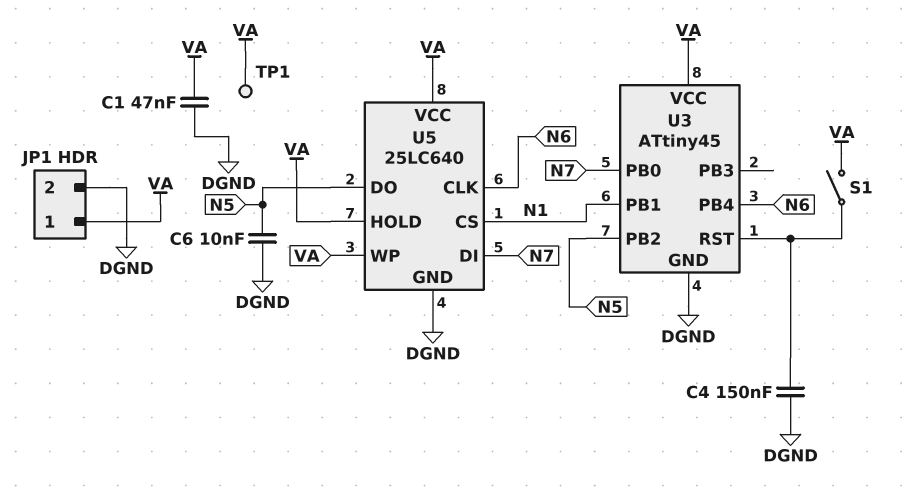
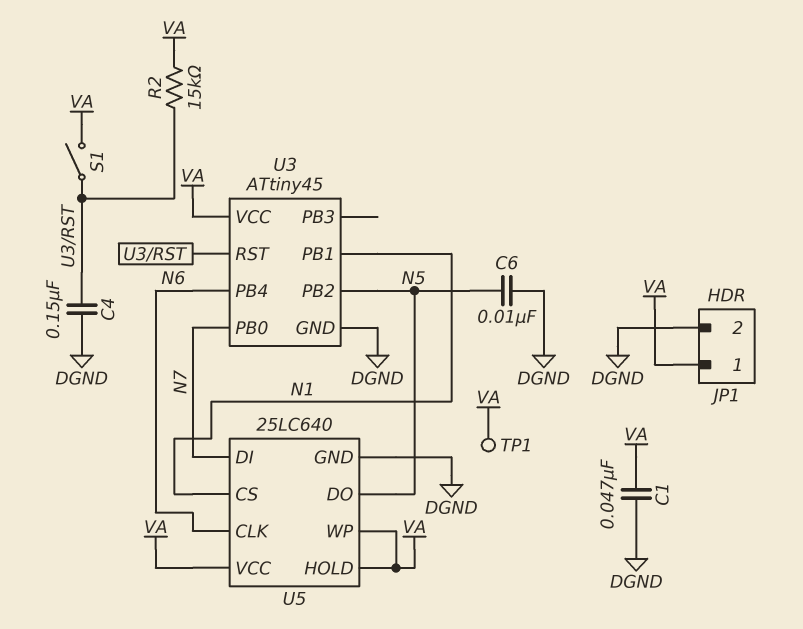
R2: none -> 15k (U3/RST, VA)

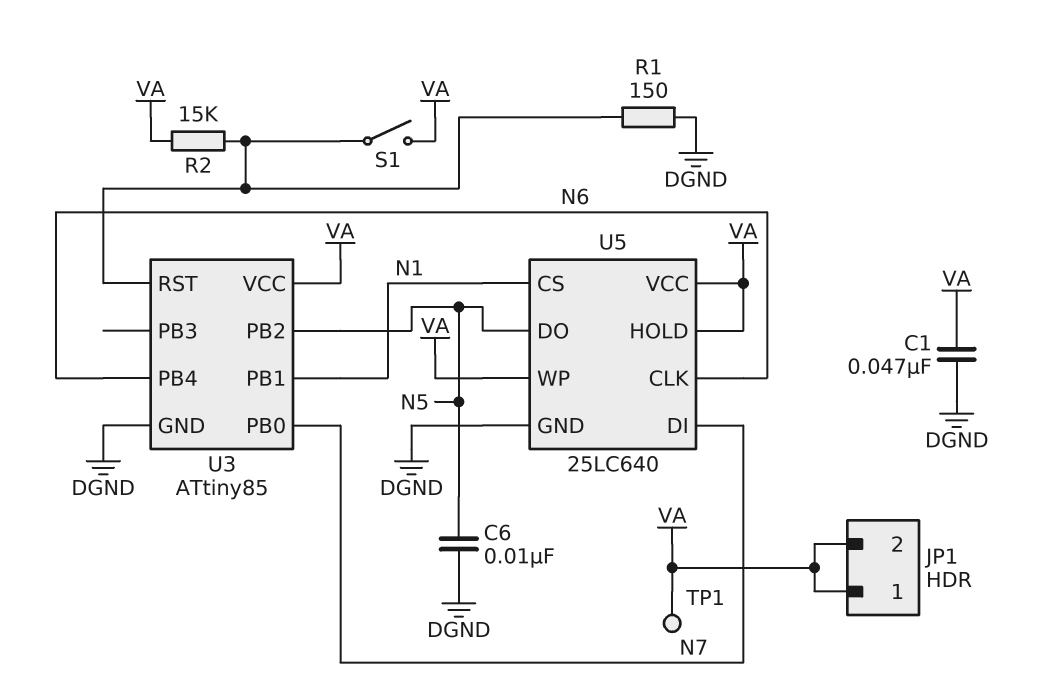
C4: 150nF (DGND, U3/RST) -> none
JP1 pin 2: DGND -> VA
R1: none -> 150 (DGND, U3/RST)
U3: ATtiny45 -> ATtiny85

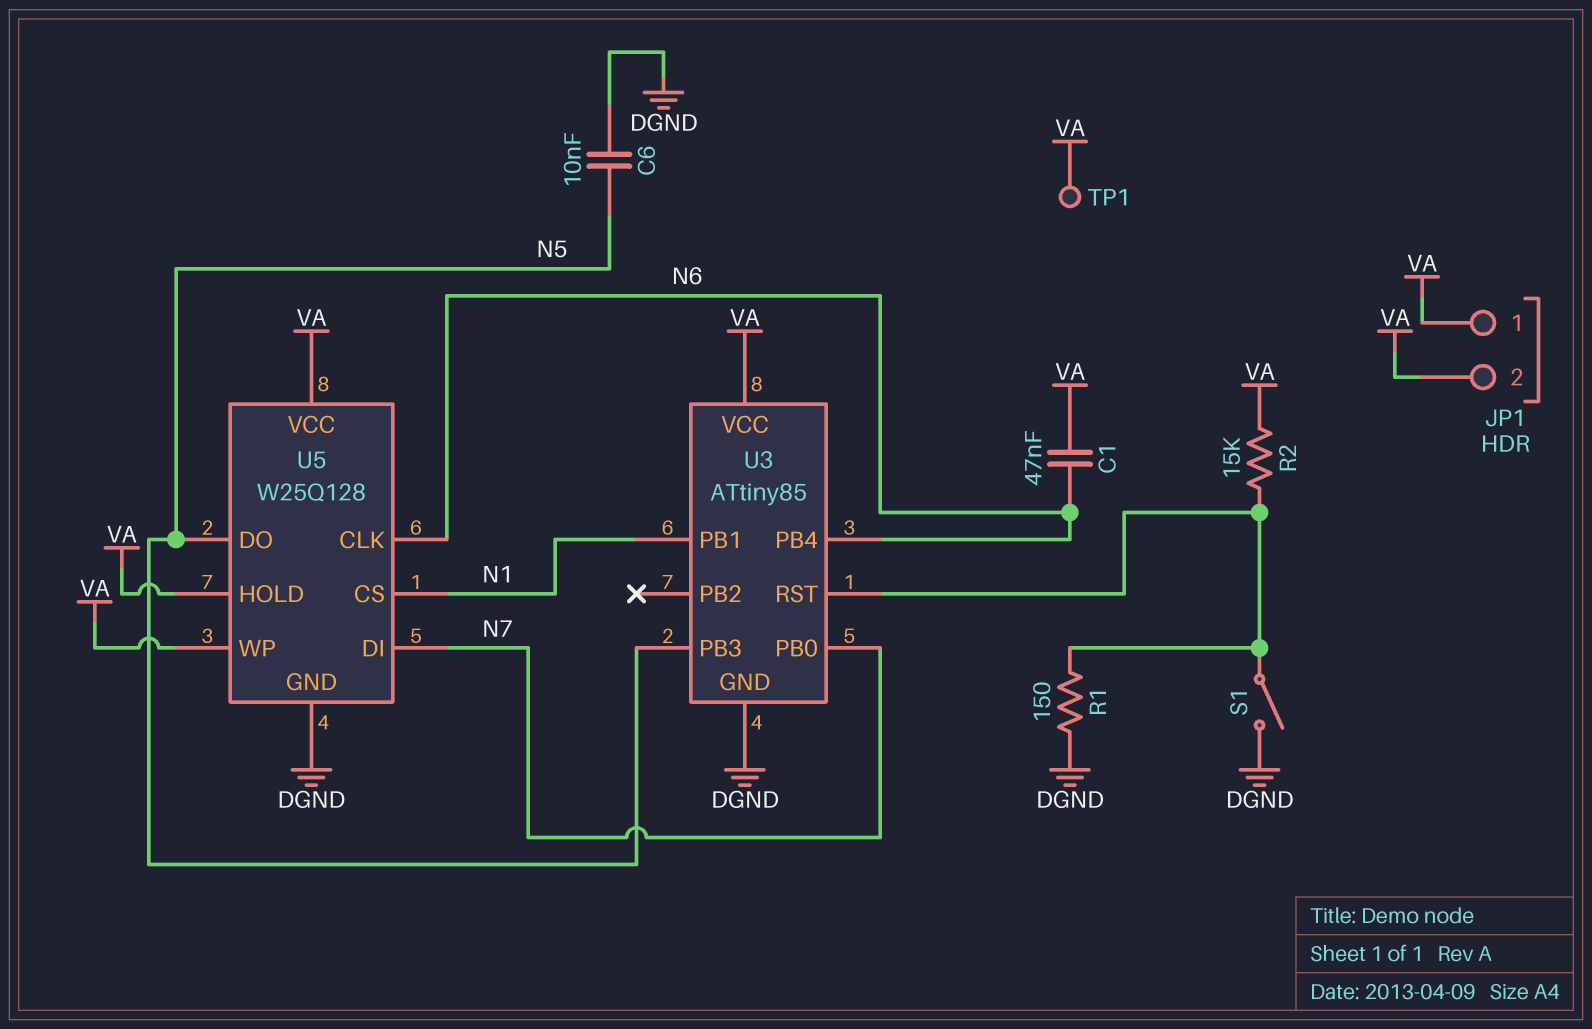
C1: 47nF (DGND, VA) -> 47nF (N6, VA)
S1: switch (U3/RST, VA) -> switch (DGND, U3/RST)
U3 pin PB2: N5 -> none
U3 pin PB3: none -> N5
U5: 25LC640 -> W25Q128

